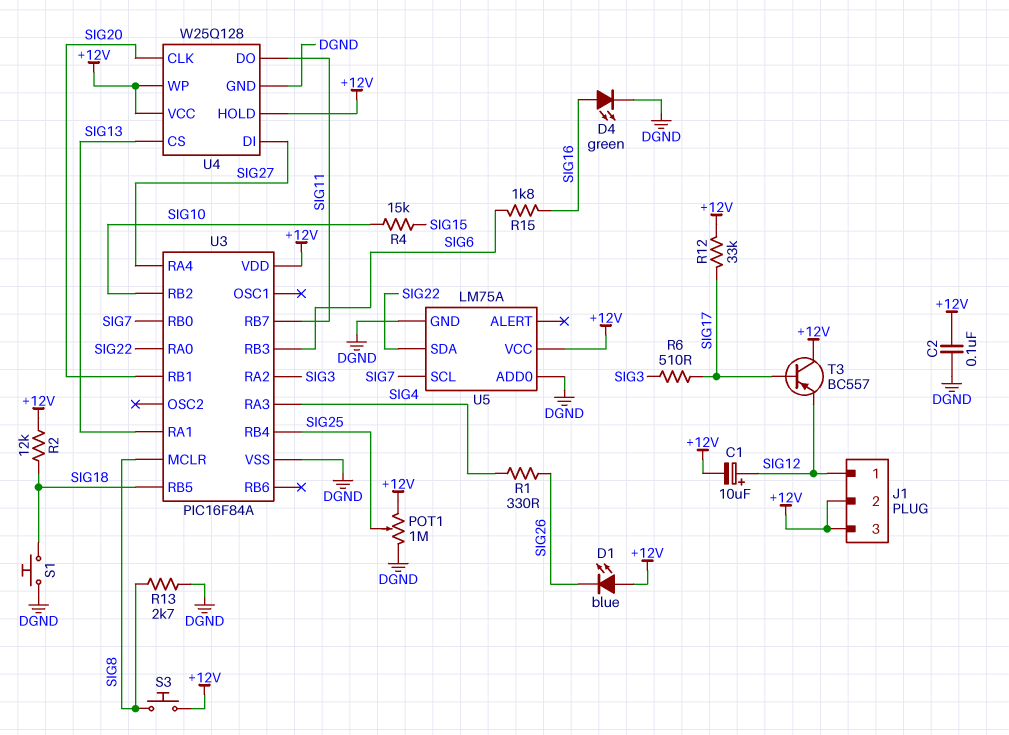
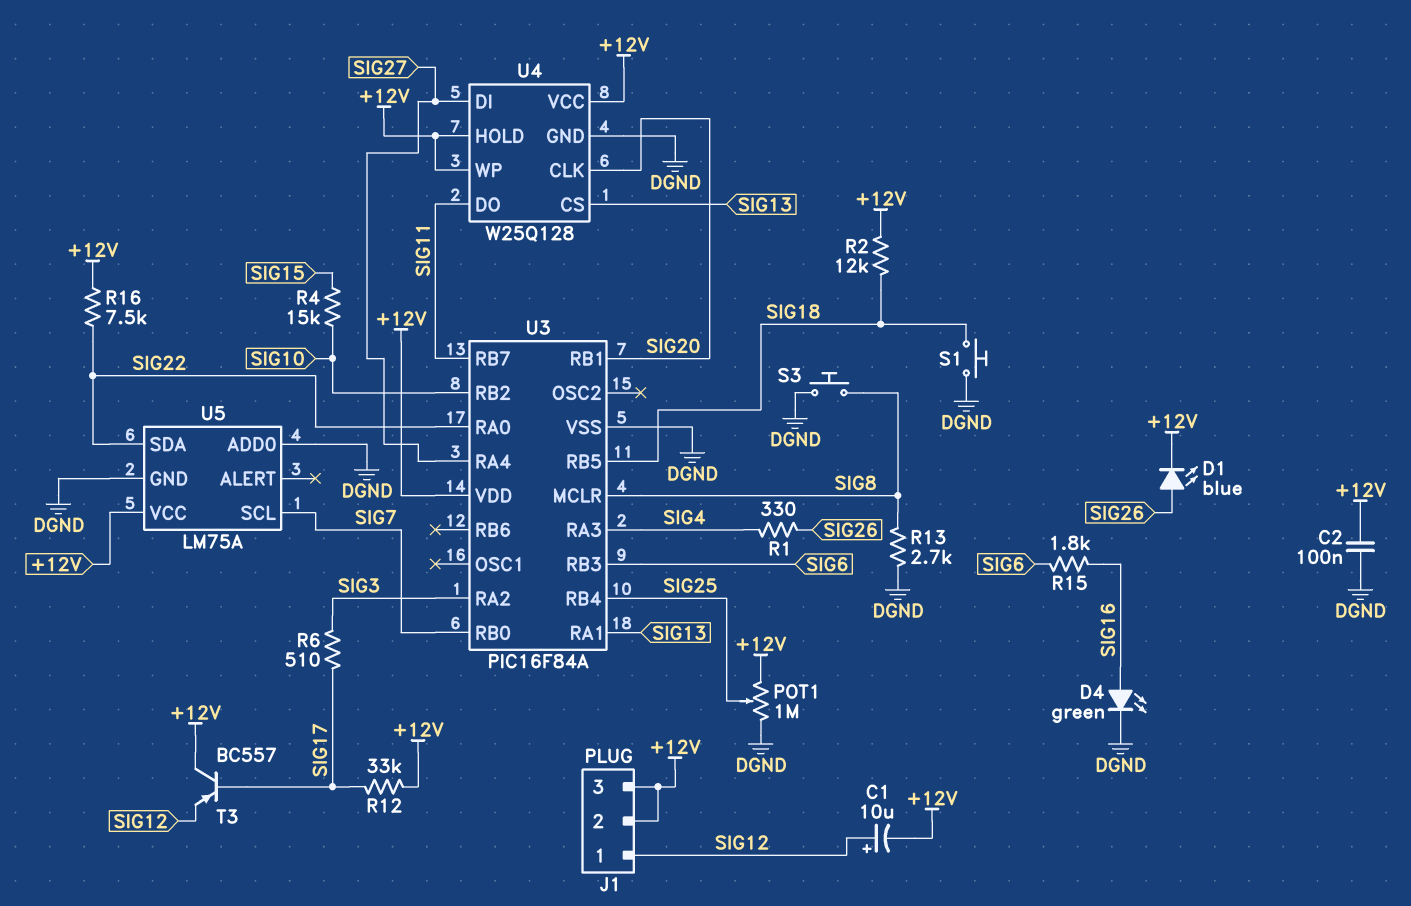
D1: LED blue (A +12V, K SIG26) -> LED blue (A SIG26, K +12V)
R16: none -> 7.5k (+12V, SIG22)
S3: button (+12V, SIG8) -> button (DGND, SIG8)

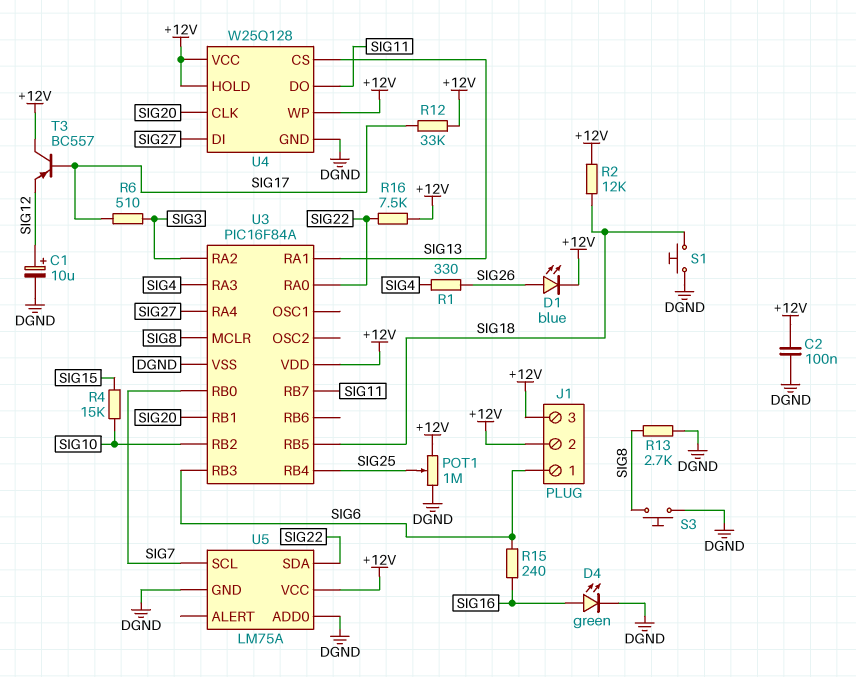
C1: 10uF (plus SIG12, minus +12V) -> 10uF (plus SIG12, minus DGND)
J1 pin 1: SIG12 -> SIG6
R15: 1.8k (SIG6, SIG16) -> 240 (SIG6, SIG16)

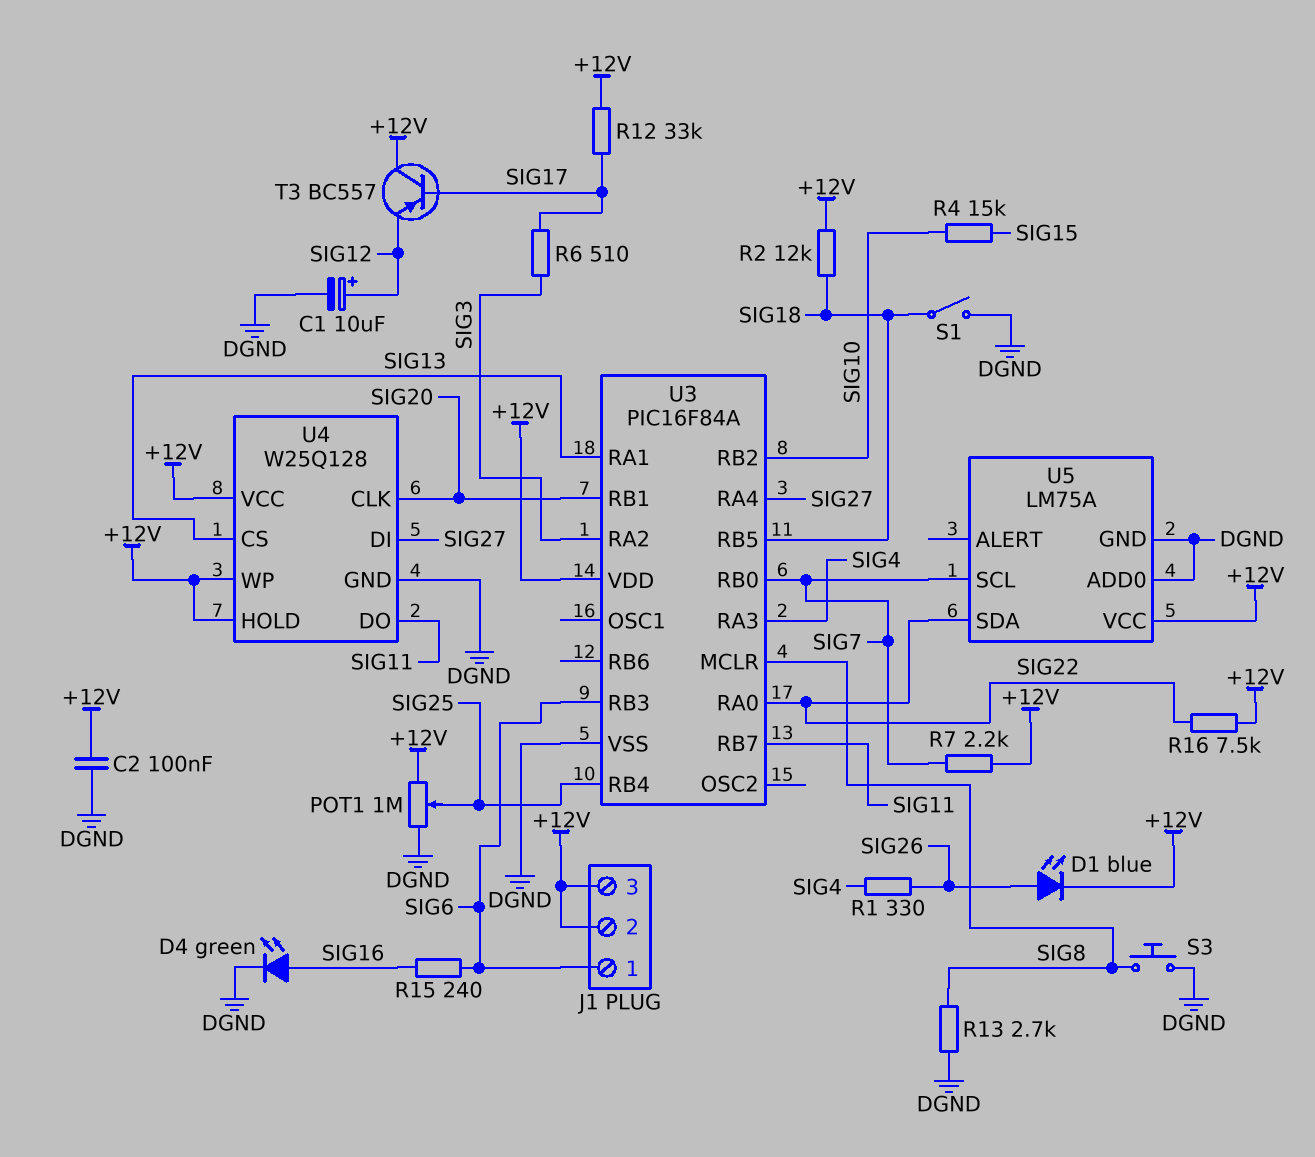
R7: none -> 2.2k (+12V, SIG7)
S1: button (DGND, SIG18) -> switch (DGND, SIG18)

